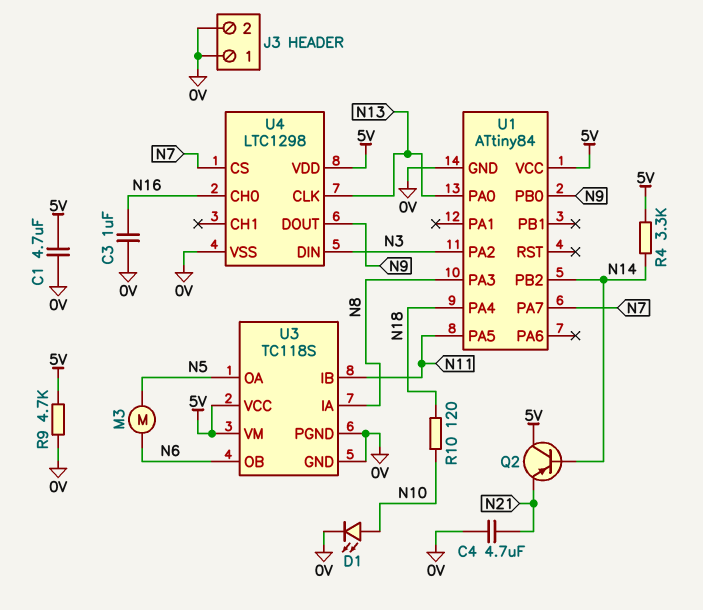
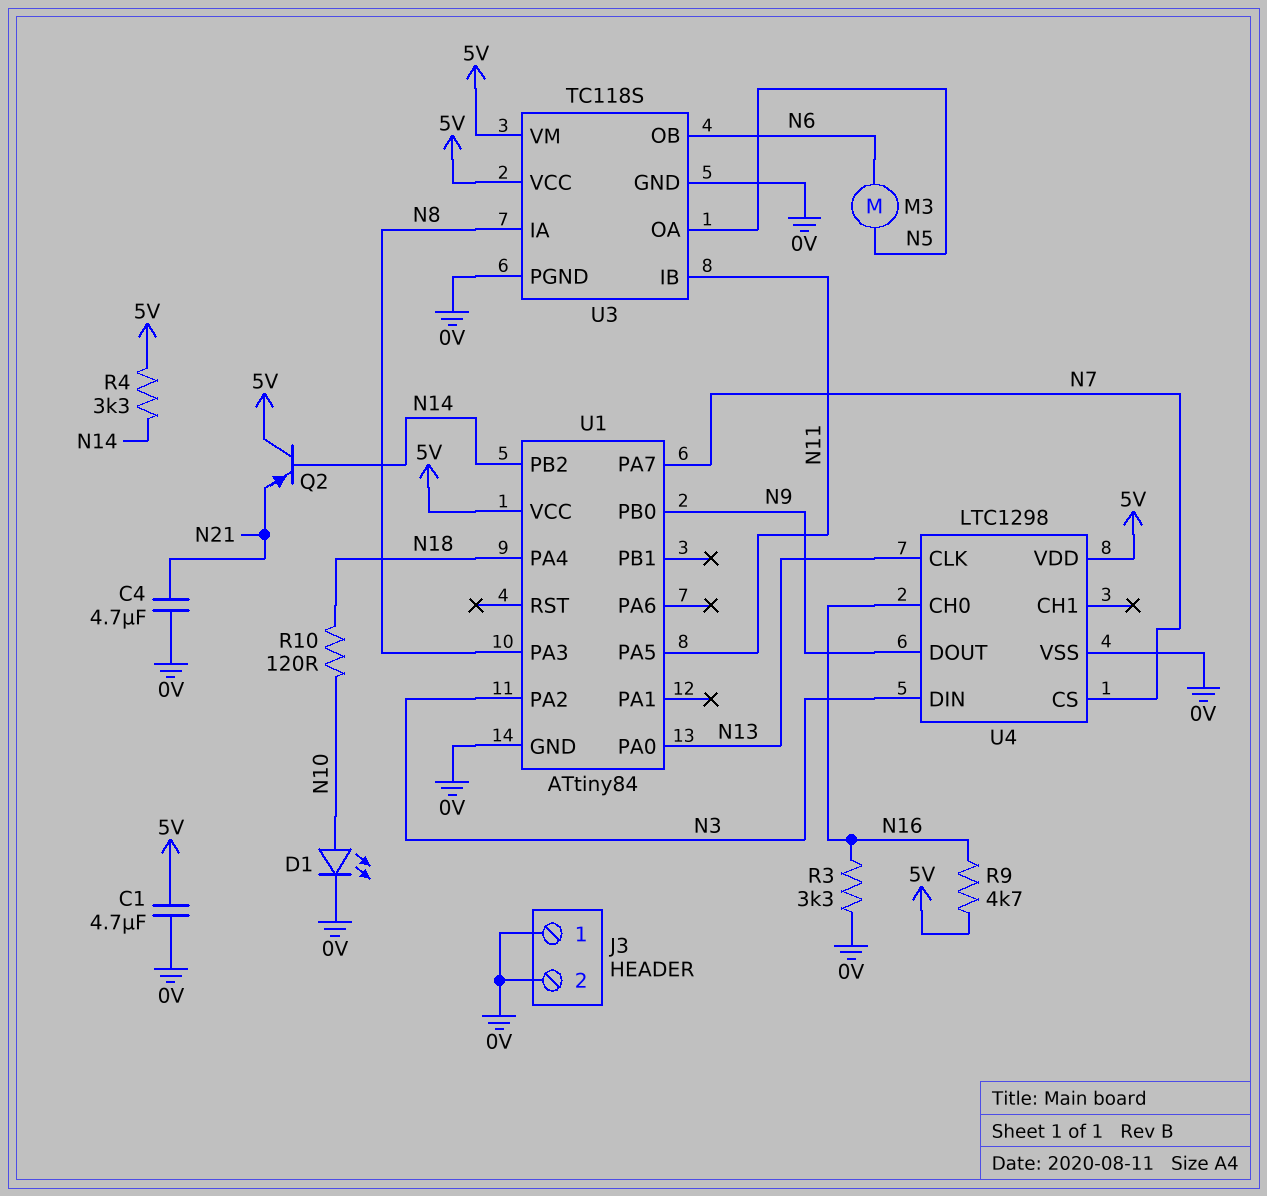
C3: 1uF (0V, N16) -> none
R3: none -> 3.3k (0V, N16)
R9: 4.7k (0V, 5V) -> 4.7k (5V, N16)

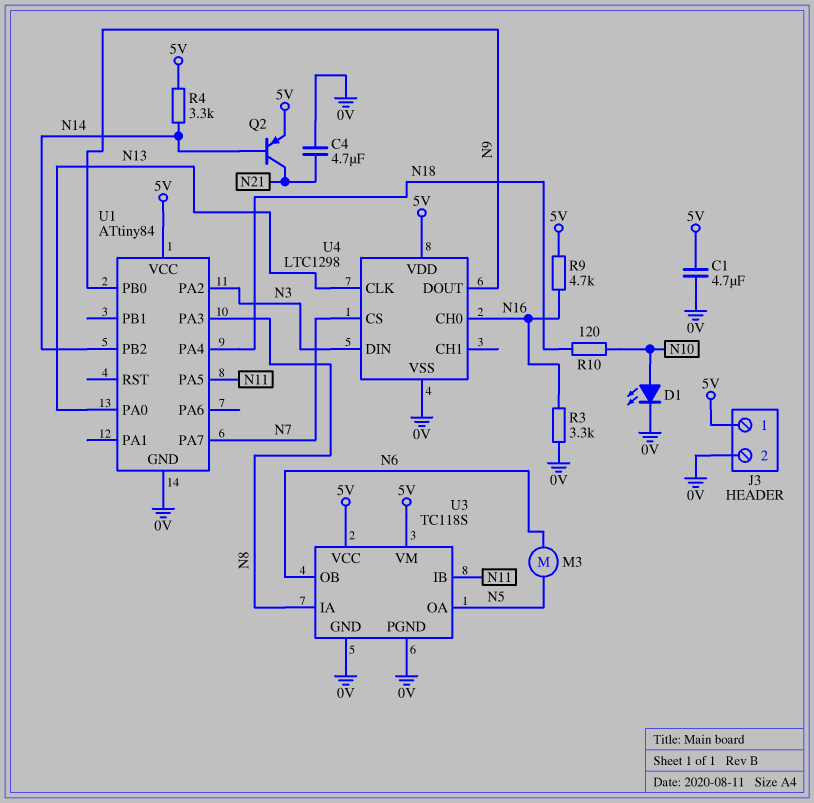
J3 pin 1: 0V -> 5V
Q2: PNP (B N14, C 5V, E N21) -> PNP (B N14, C N21, E 5V)

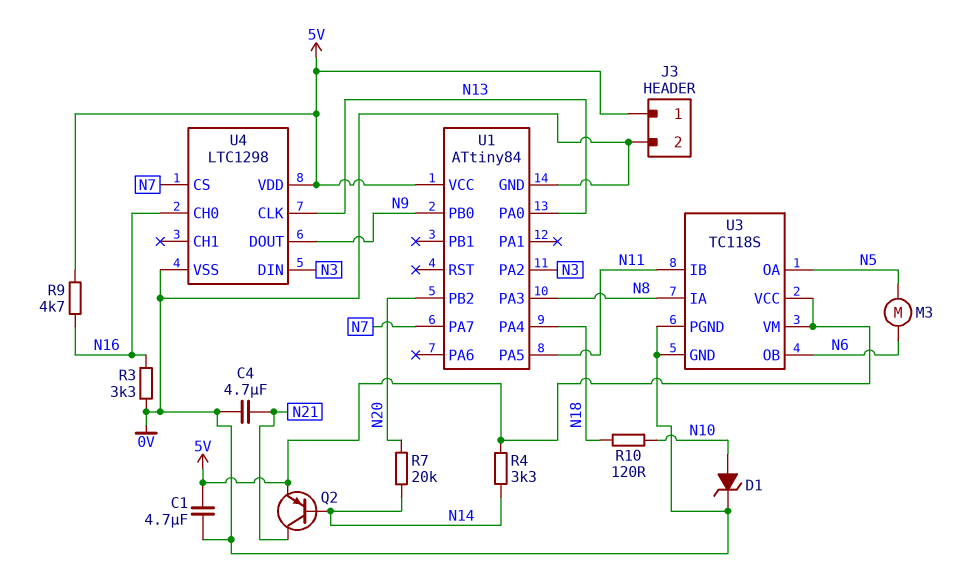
D1: LED (A N10, K 0V) -> zener (A N10, K 0V)
R7: none -> 20k (N14, N20)
U1 pin PB2: N14 -> N20

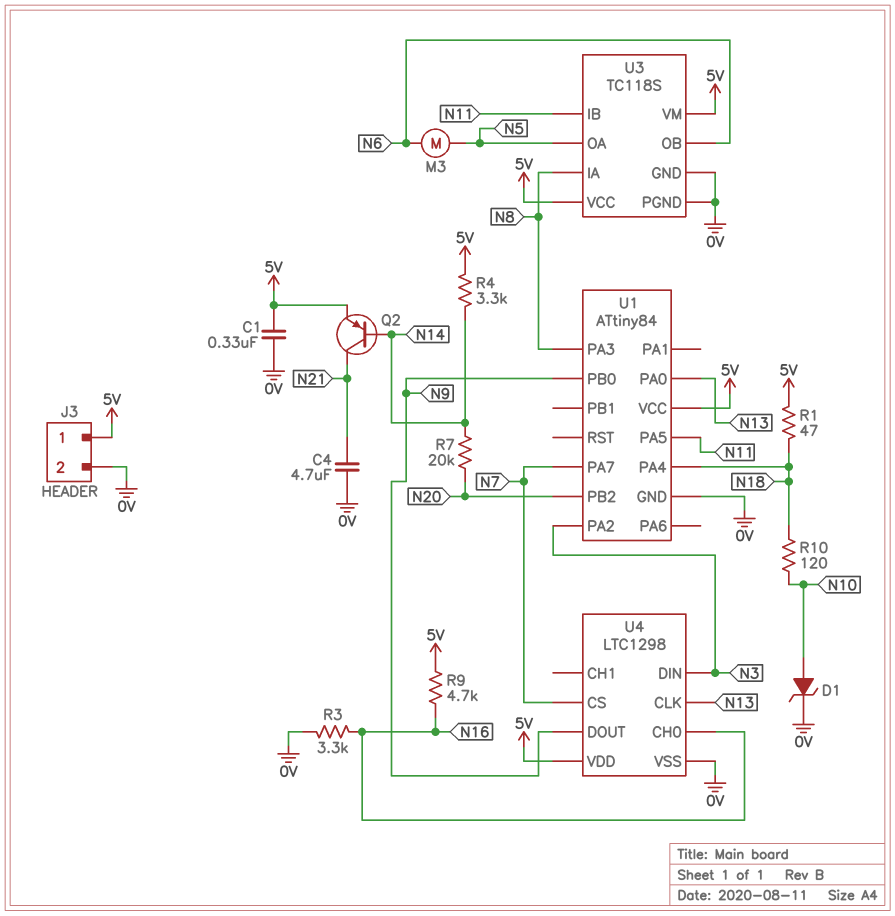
C1: 4.7uF (0V, 5V) -> 330nF (0V, 5V)
R1: none -> 47 (5V, N18)

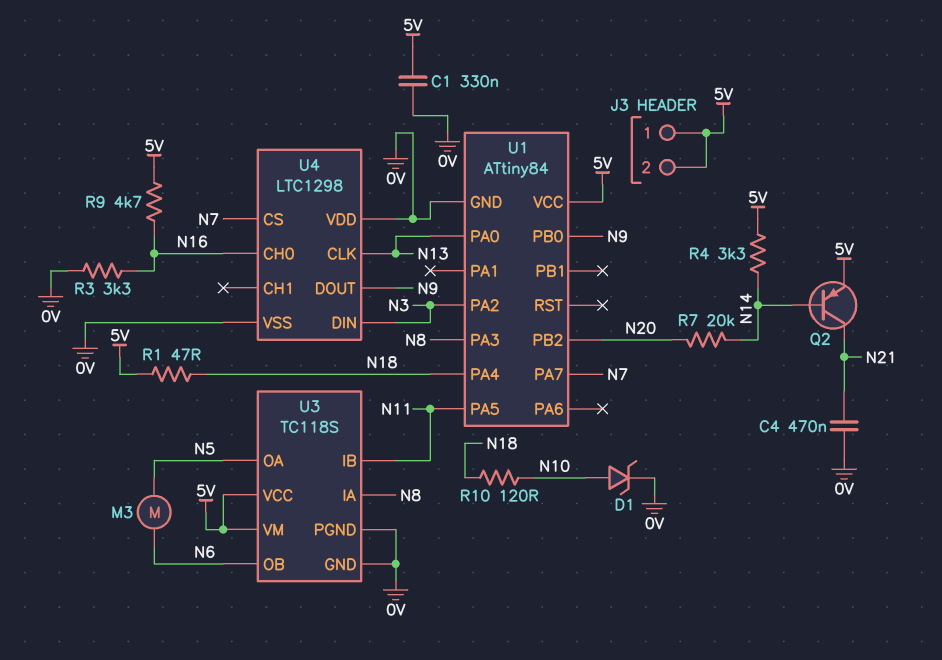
C4: 4.7uF (0V, N21) -> 470nF (0V, N21)
J3 pin 2: 0V -> 5V
U4 pin VDD: 5V -> 0V

